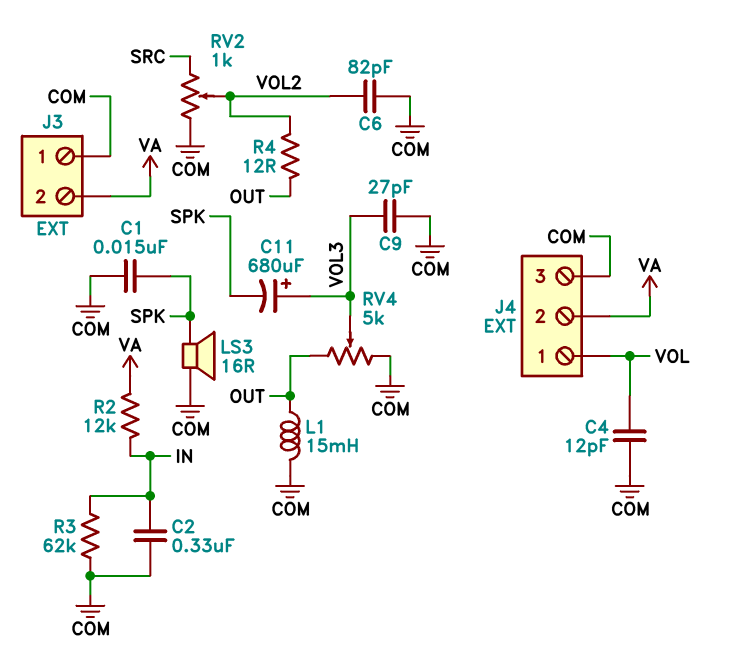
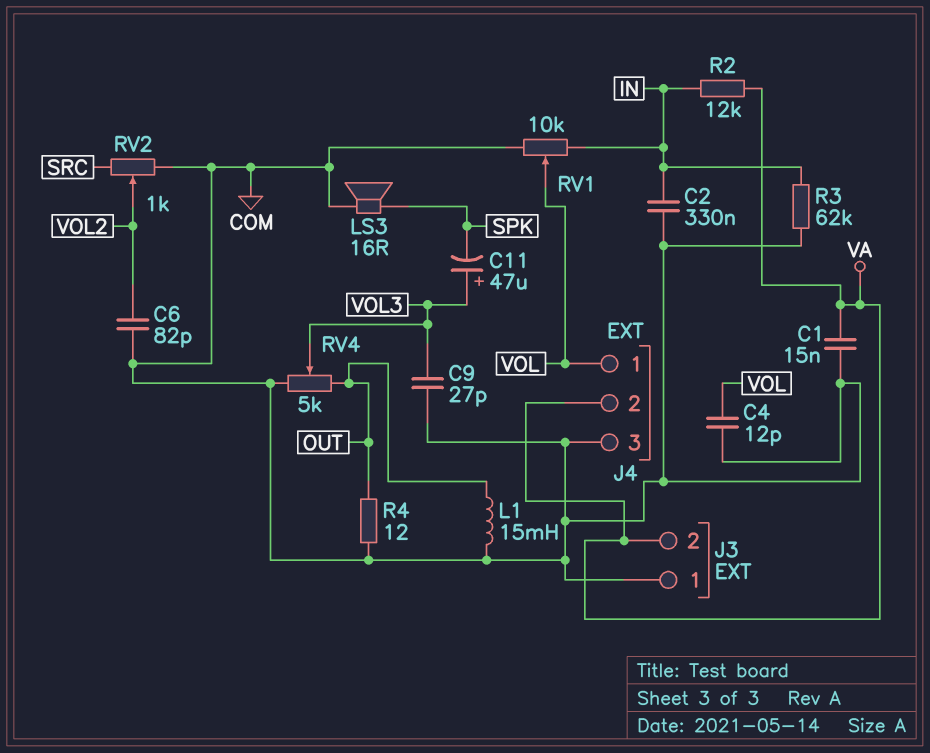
C1: 15nF (COM, SPK) -> 15nF (COM, VA)
C11: 680uF (plus VOL3, minus SPK) -> 47uF (plus VOL3, minus SPK)
R4: 12 (OUT, VOL2) -> 12 (COM, OUT)
RV1: none -> 10k (COM, IN, wiper VOL)

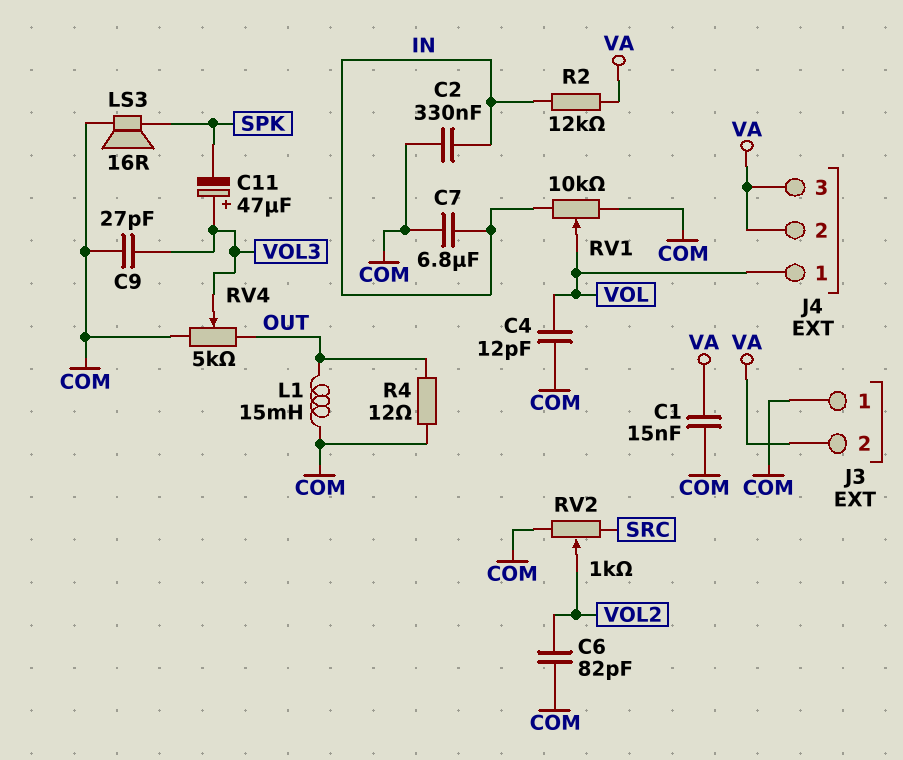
C7: none -> 6.8uF (COM, IN)
J4 pin 3: COM -> VA
R3: 62k (COM, IN) -> none

